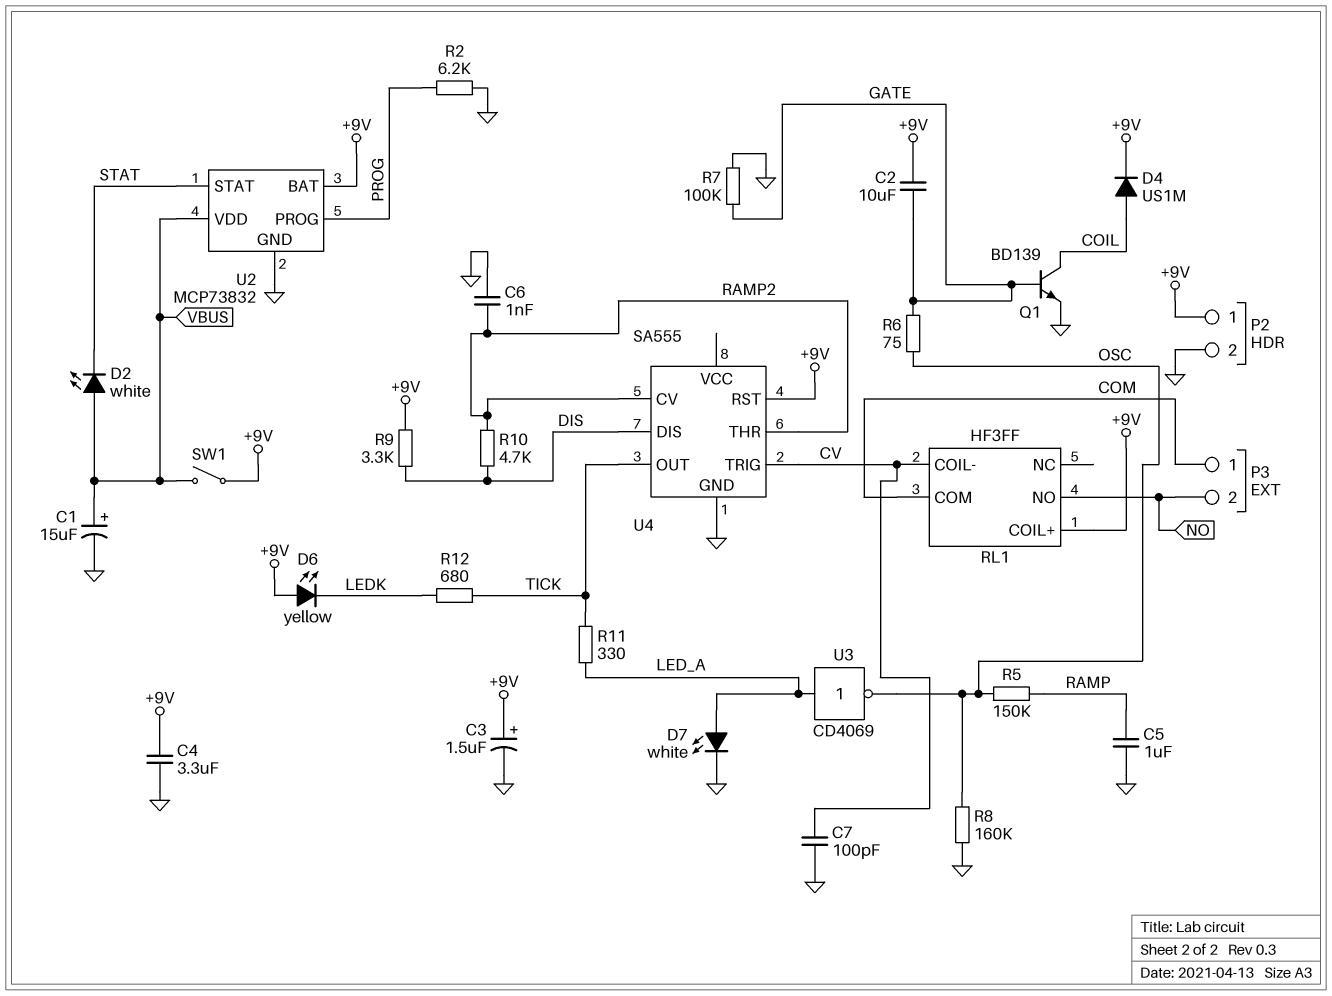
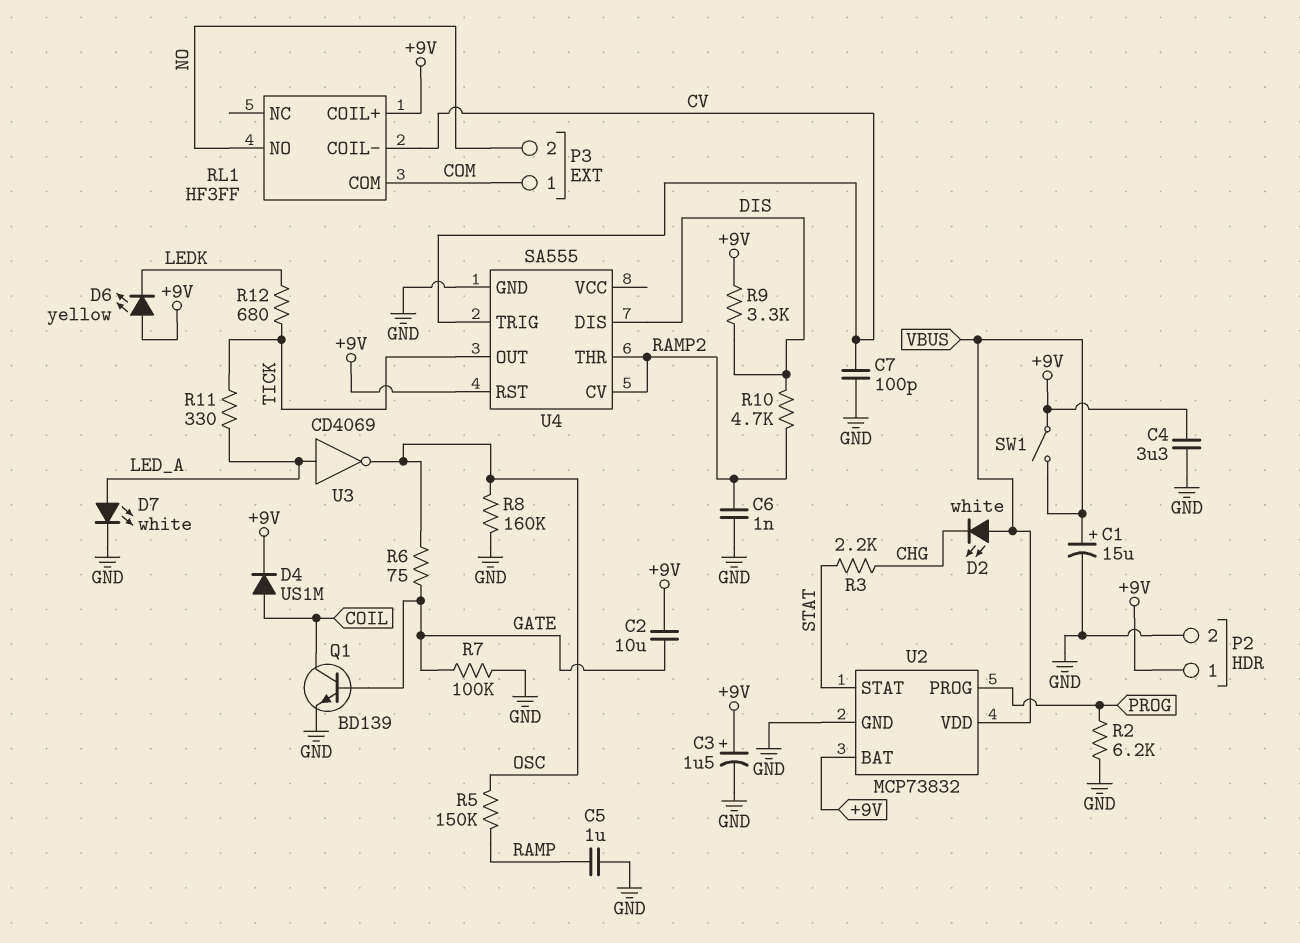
D2: LED white (A VBUS, K STAT) -> LED white (A VBUS, K CHG)
R3: none -> 2.2k (CHG, STAT)

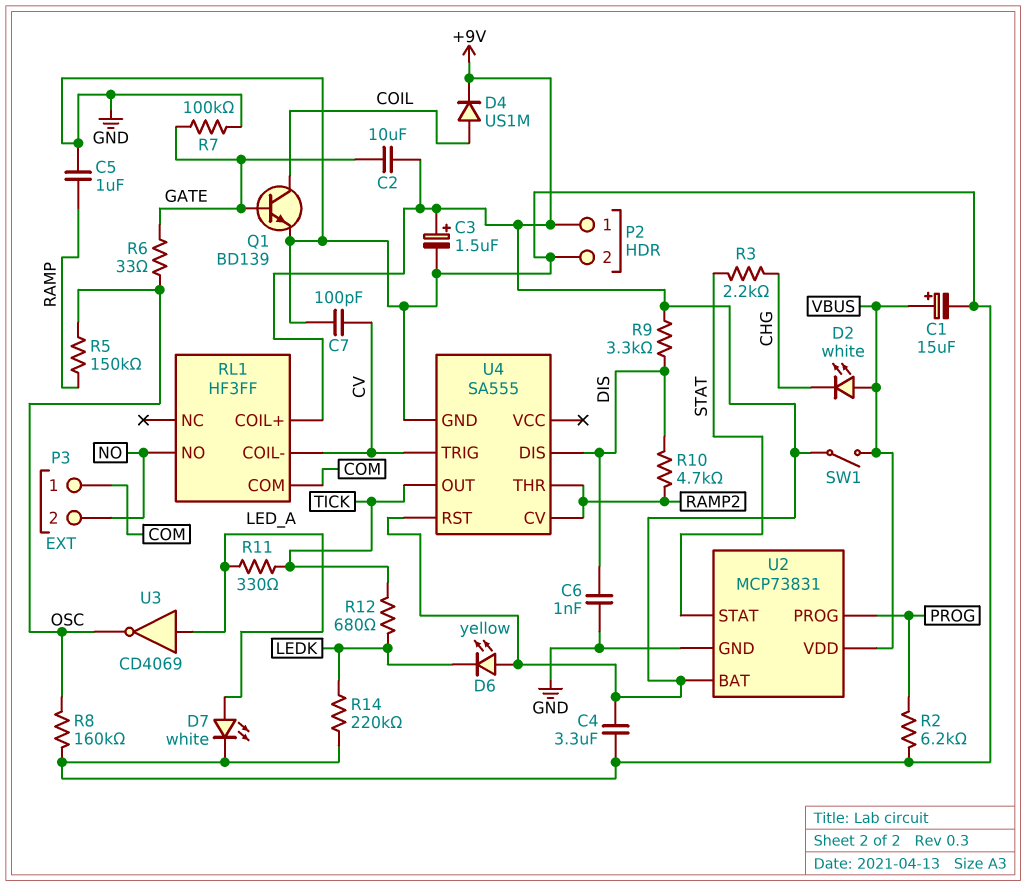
C6: 1nF (GND, RAMP2) -> 1nF (DIS, GND)
R6: 75 (GATE, OSC) -> 33 (GATE, OSC)
R14: none -> 220k (GND, LEDK)
U2: MCP73832 -> MCP73831

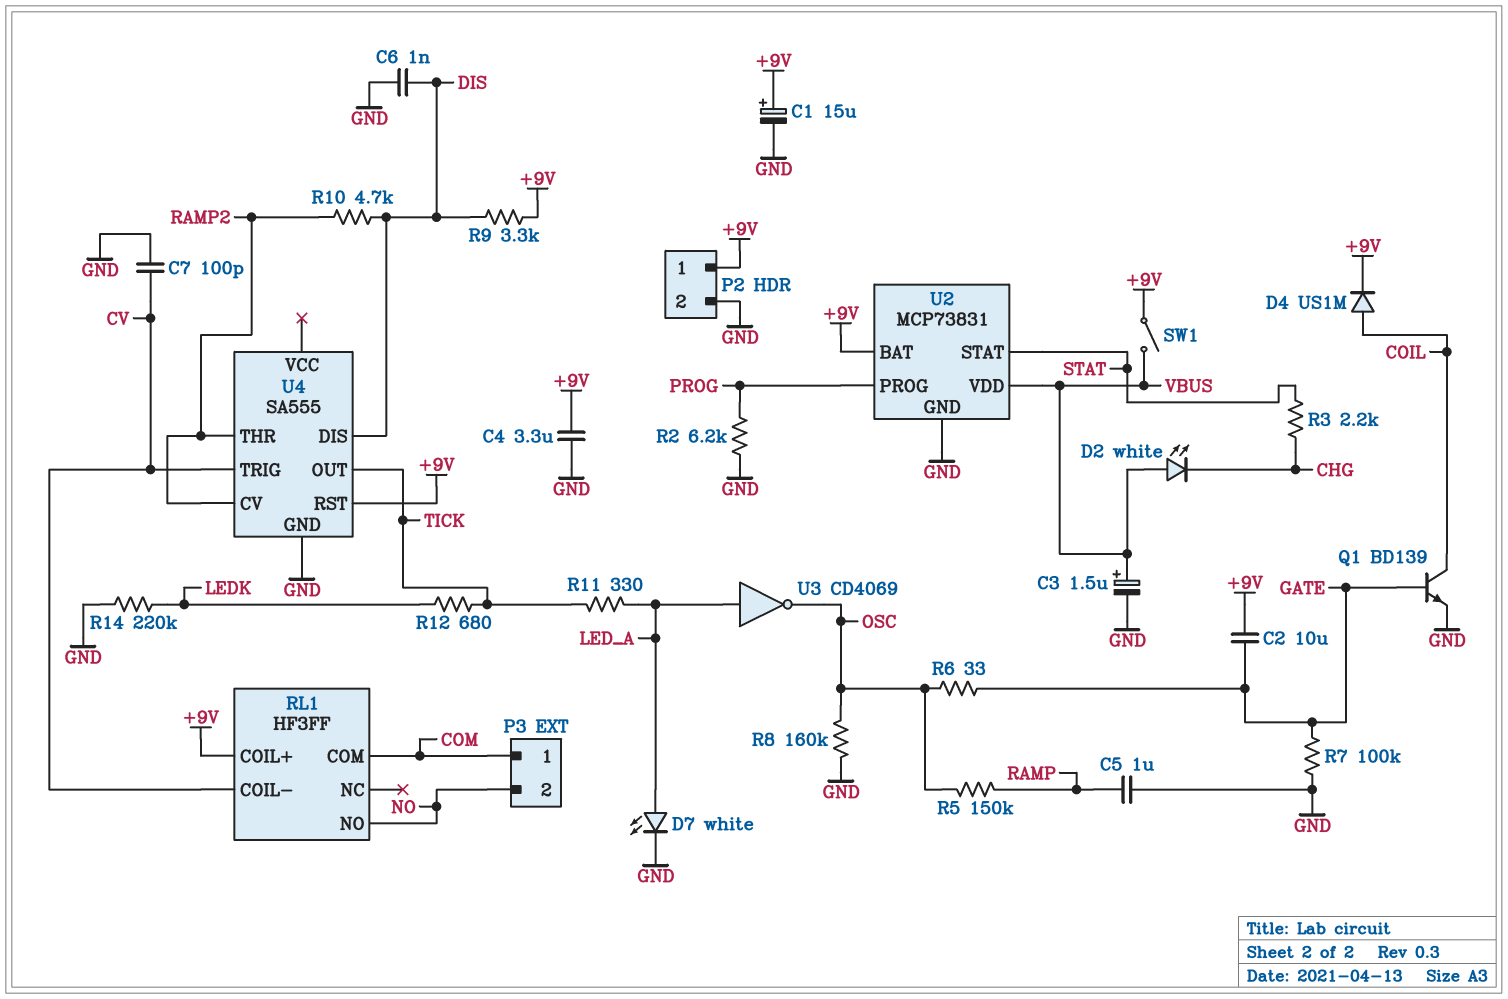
C1: 15uF (plus VBUS, minus GND) -> 15uF (plus +9V, minus GND)
C3: 1.5uF (plus +9V, minus GND) -> 1.5uF (plus VBUS, minus GND)
D6: LED yellow (A +9V, K LEDK) -> none

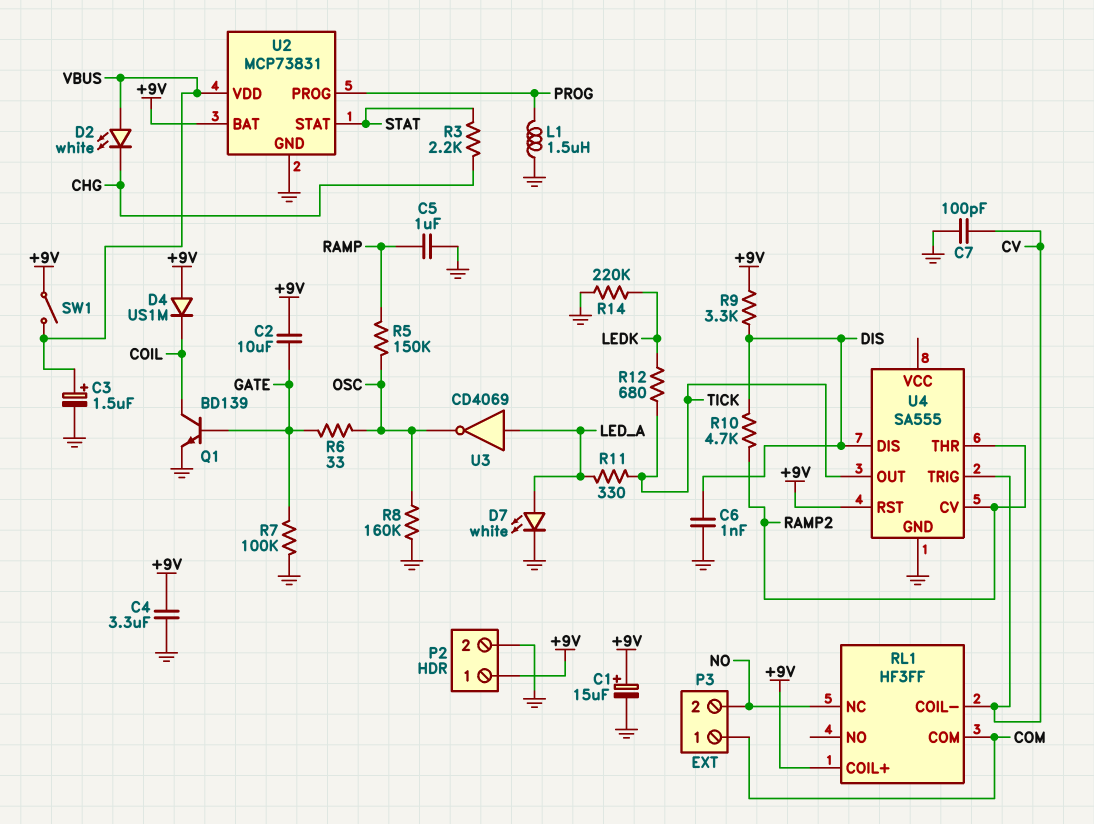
D4: diode US1M (A COIL, K +9V) -> diode US1M (A +9V, K COIL)
L1: none -> 1.5uH (GND, PROG)
R2: 6.2k (GND, PROG) -> none
RL1 pin NC: none -> NO
RL1 pin NO: NO -> none

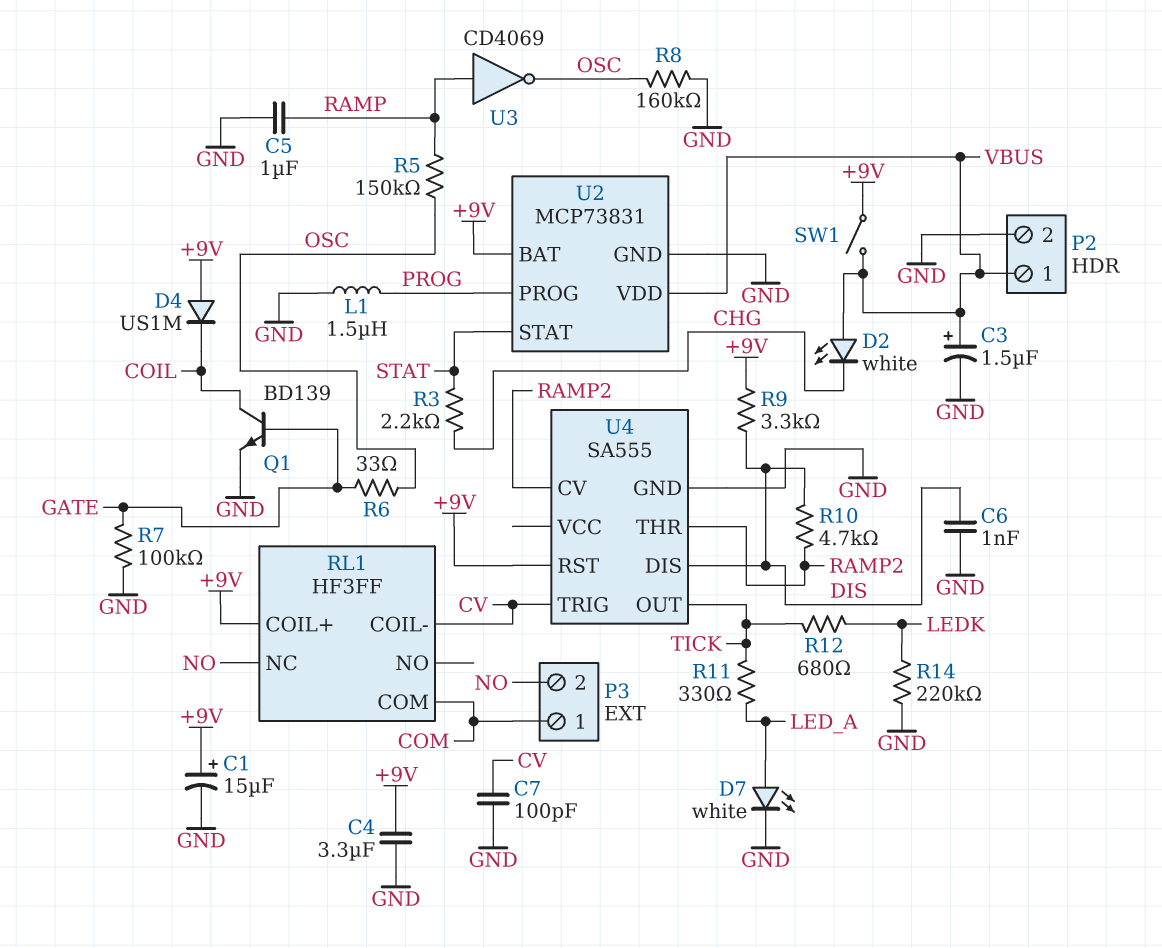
C2: 10uF (+9V, GATE) -> none
P2 pin 1: +9V -> VBUS
U3: NOT CD4069 (in LED_A, out OSC) -> NOT CD4069 (in RAMP, out OSC)

